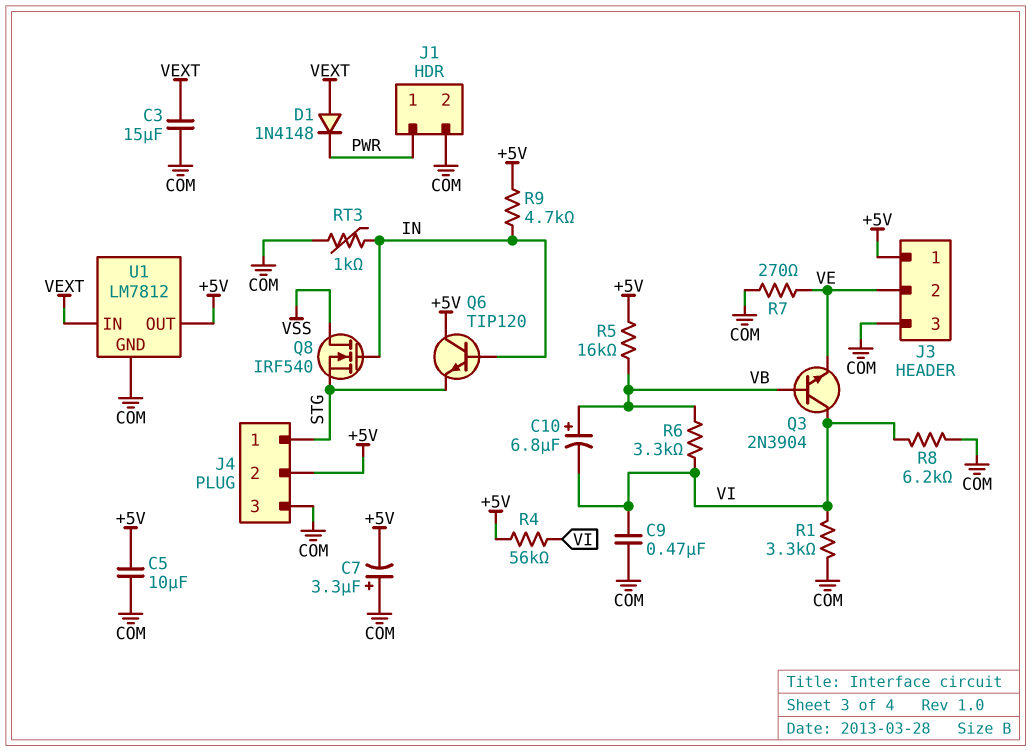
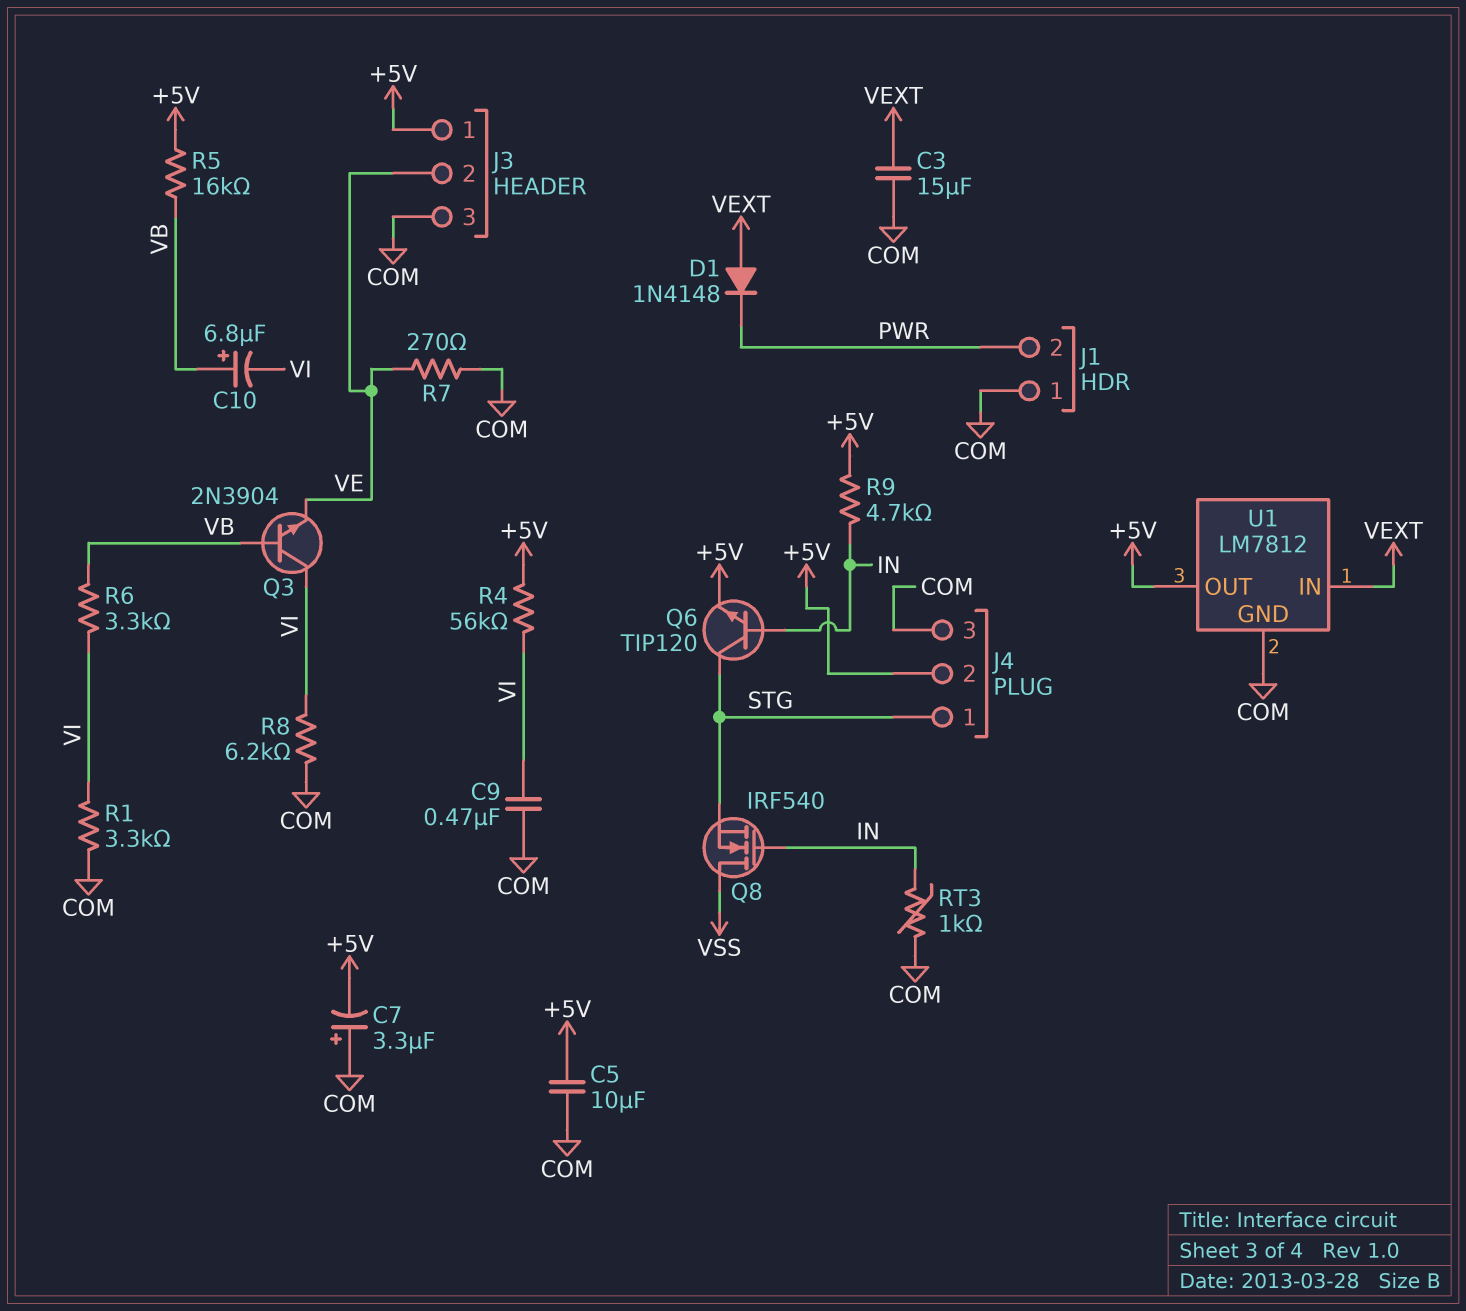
J1 pin 1: PWR -> COM
J1 pin 2: COM -> PWR
Q6: NPN TIP120 (B IN, C +5V, E STG) -> NPN TIP120 (B IN, C STG, E +5V)

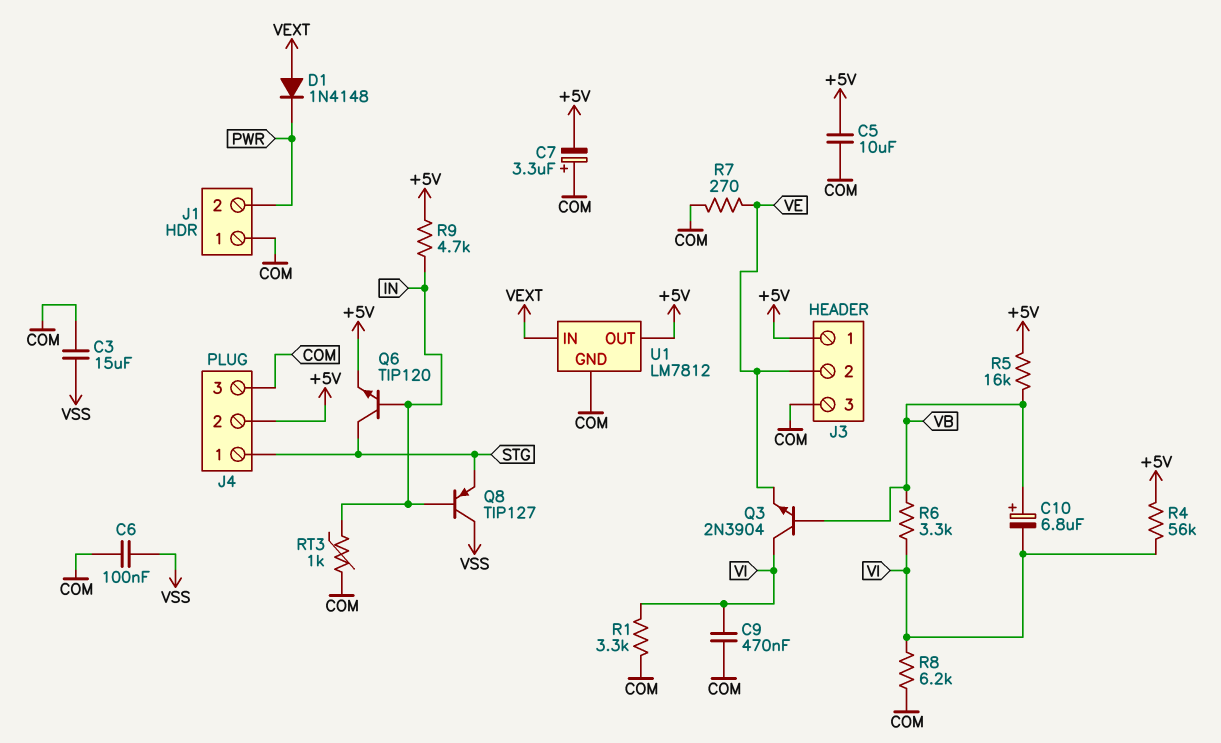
C3: 15uF (COM, VEXT) -> 15uF (COM, VSS)
C6: none -> 100nF (COM, VSS)
Q8: NMOS IRF540 (G IN, D VSS, S STG) -> PNP TIP127 (B IN, C VSS, E STG)

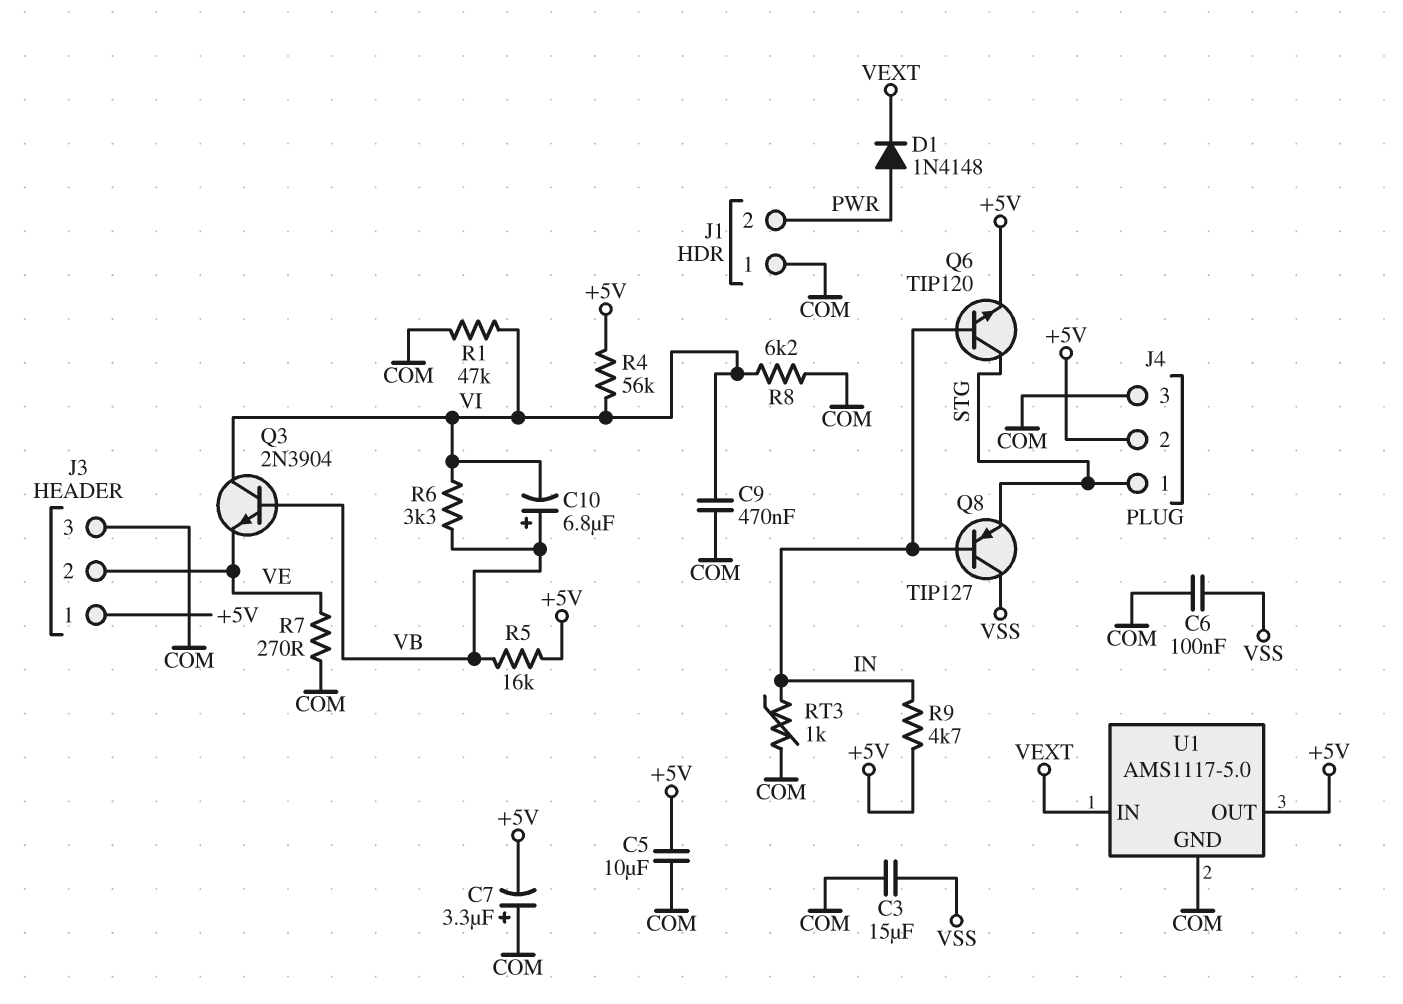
D1: diode 1N4148 (A VEXT, K PWR) -> diode 1N4148 (A PWR, K VEXT)
R1: 3.3k (COM, VI) -> 47k (COM, VI)
U1: LM7812 -> AMS1117-5.0

